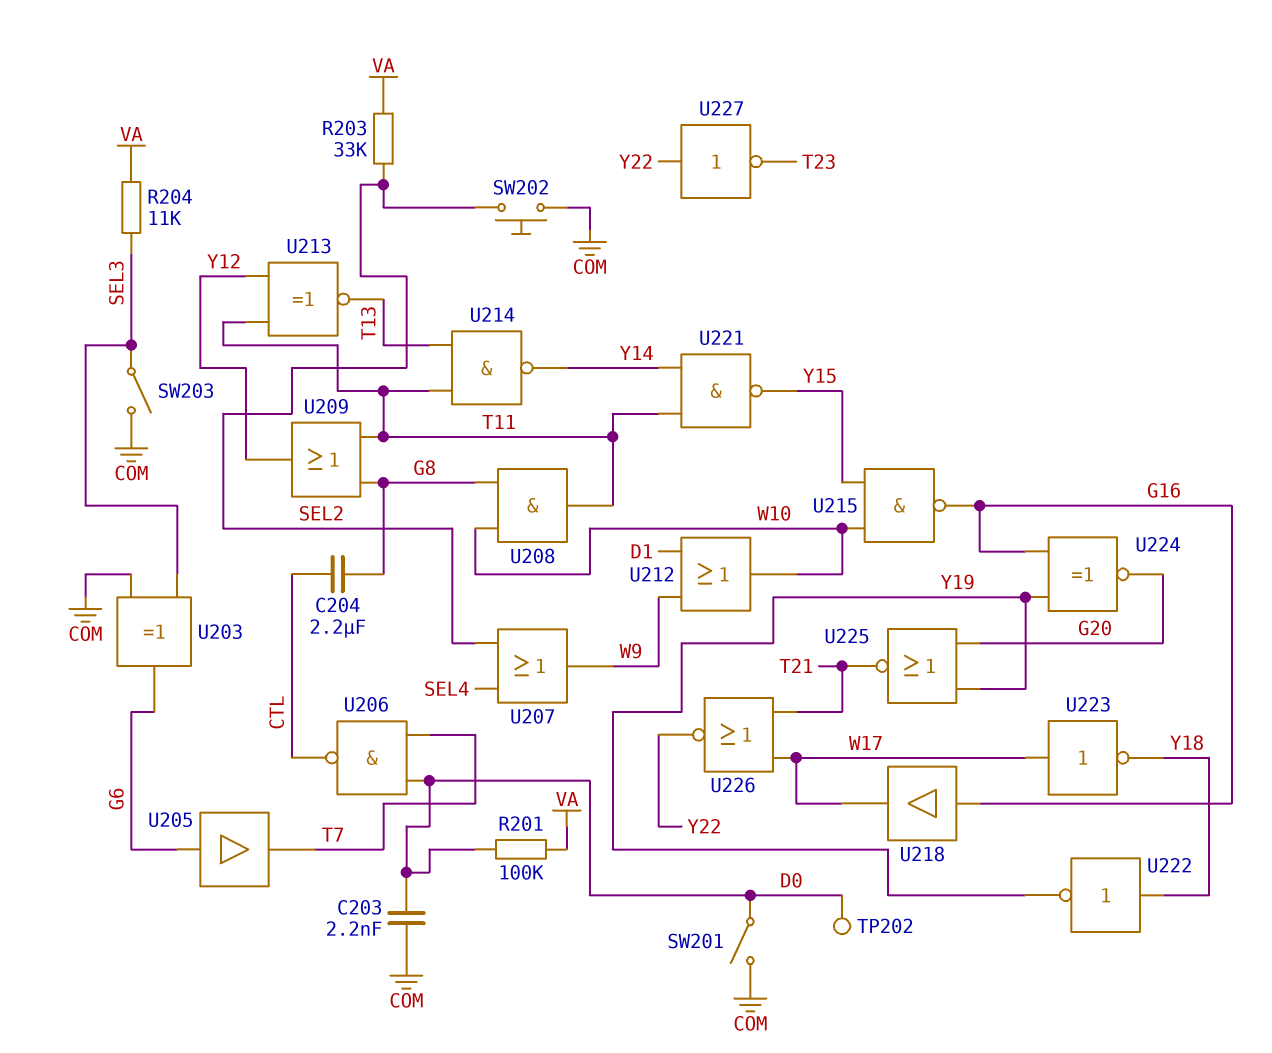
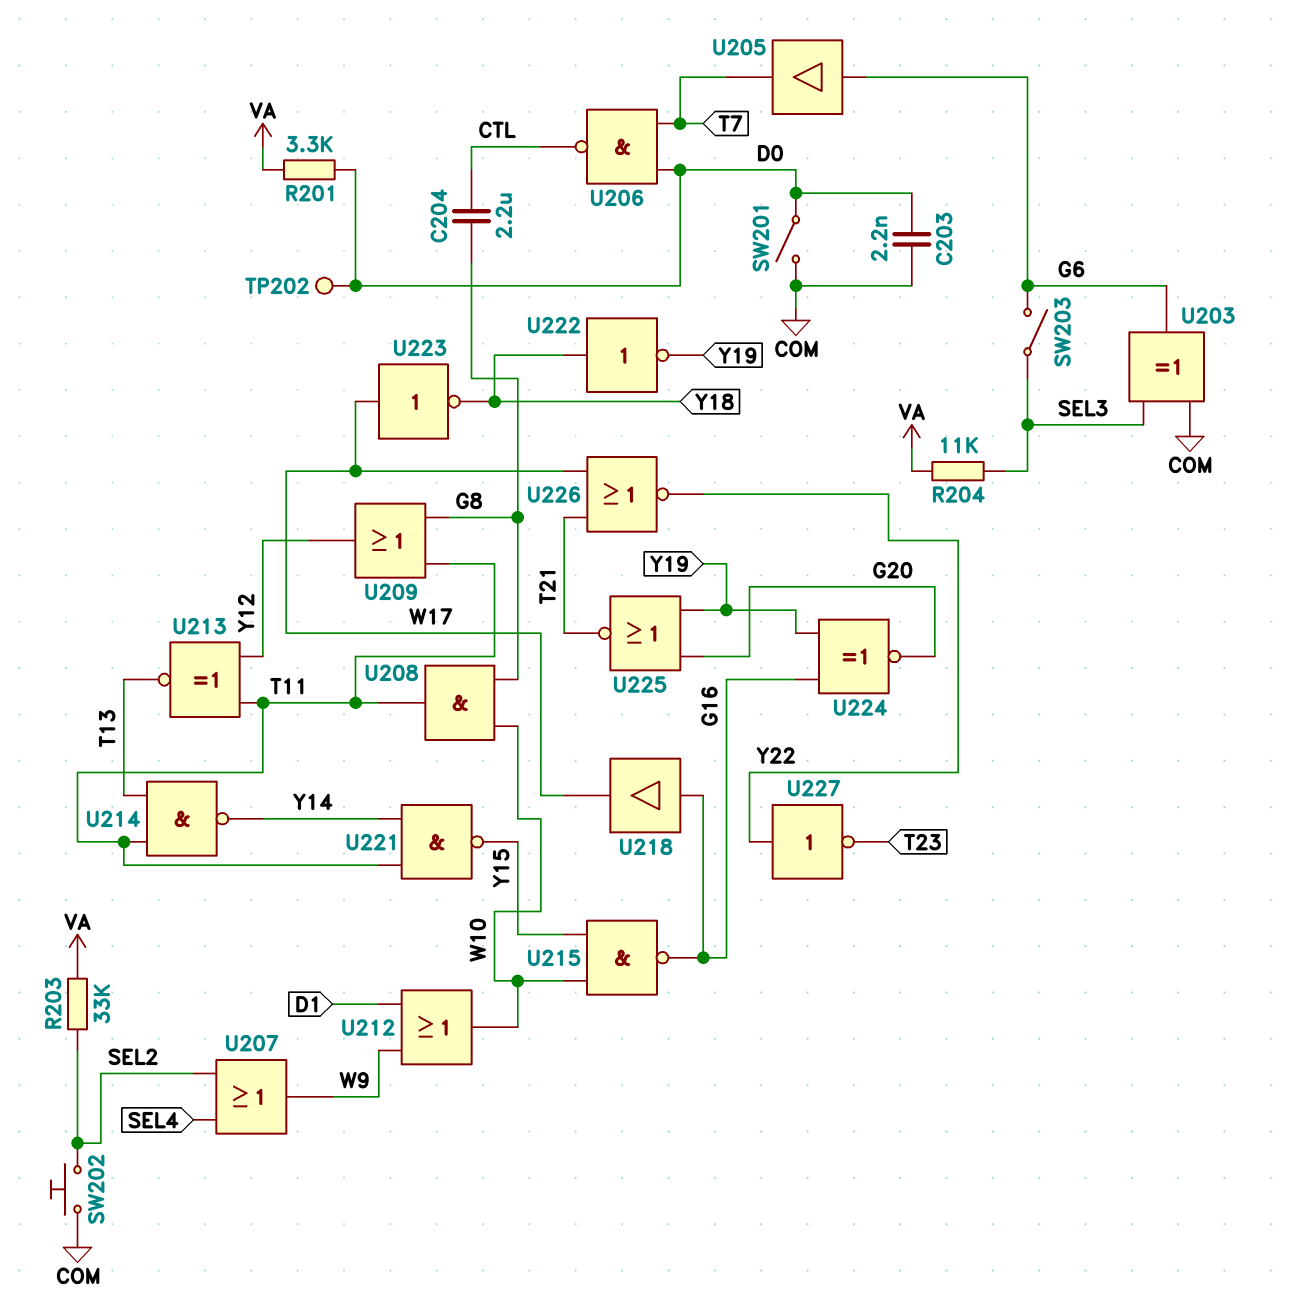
R201: 100k (D0, VA) -> 3.3k (D0, VA)
SW203: switch (COM, SEL3) -> switch (G6, SEL3)

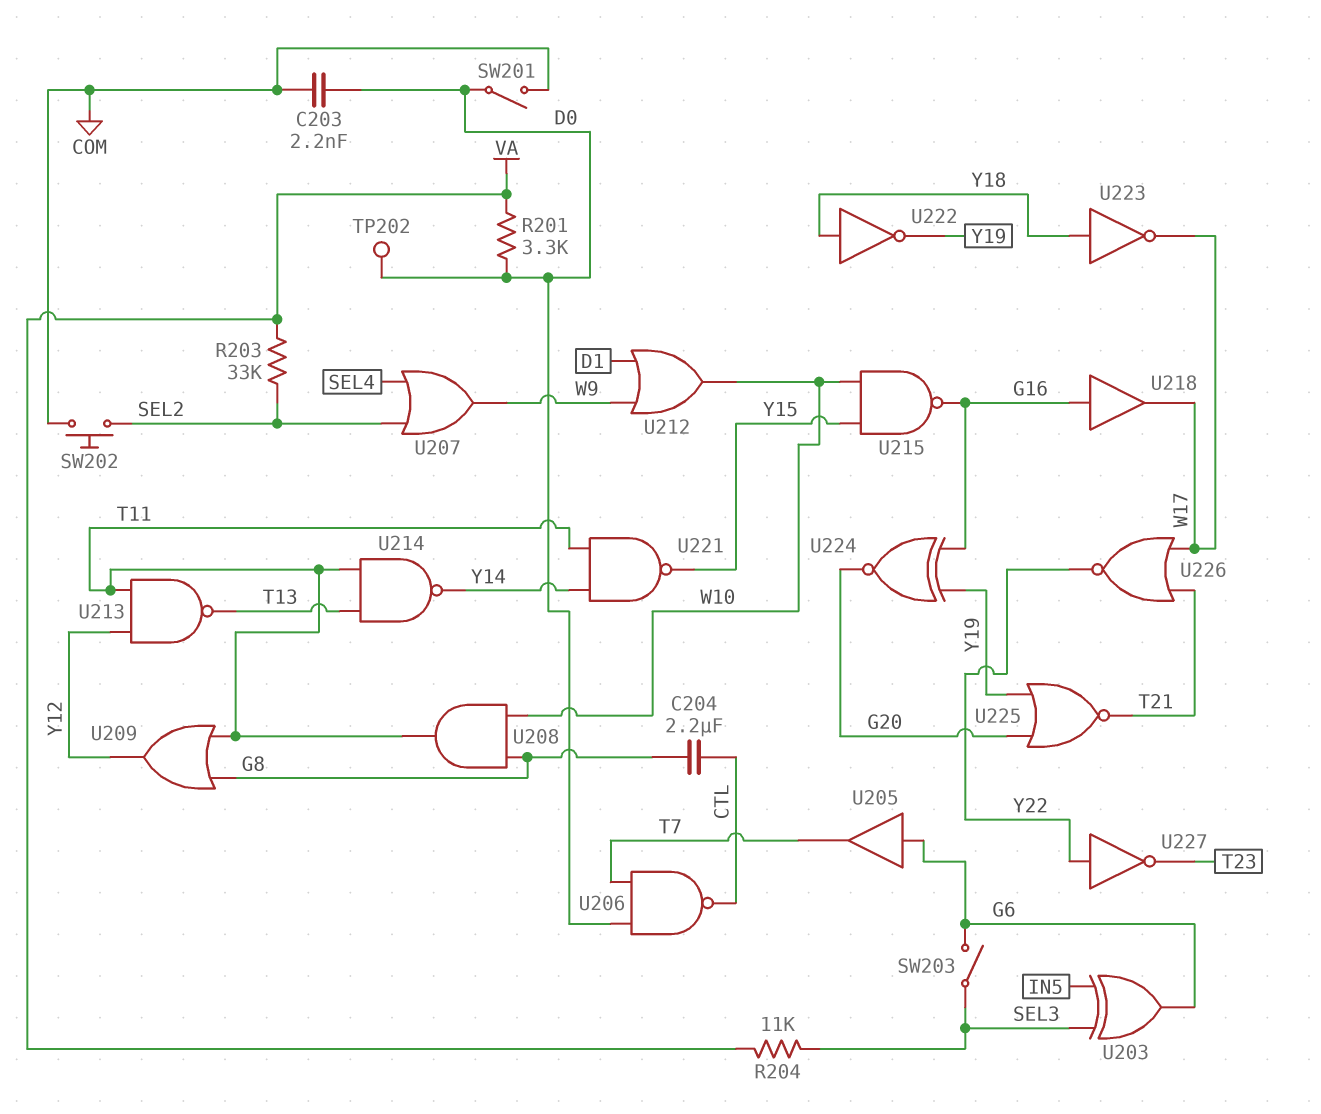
U203: XOR (in COM, in SEL3, out G6) -> XOR (in IN5, in SEL3, out G6)
U213: XNOR (in T11, in Y12, out T13) -> NAND (in T11, in Y12, out T13)
U223: NOT (in W17, out Y18) -> NOT (in Y18, out W17)

